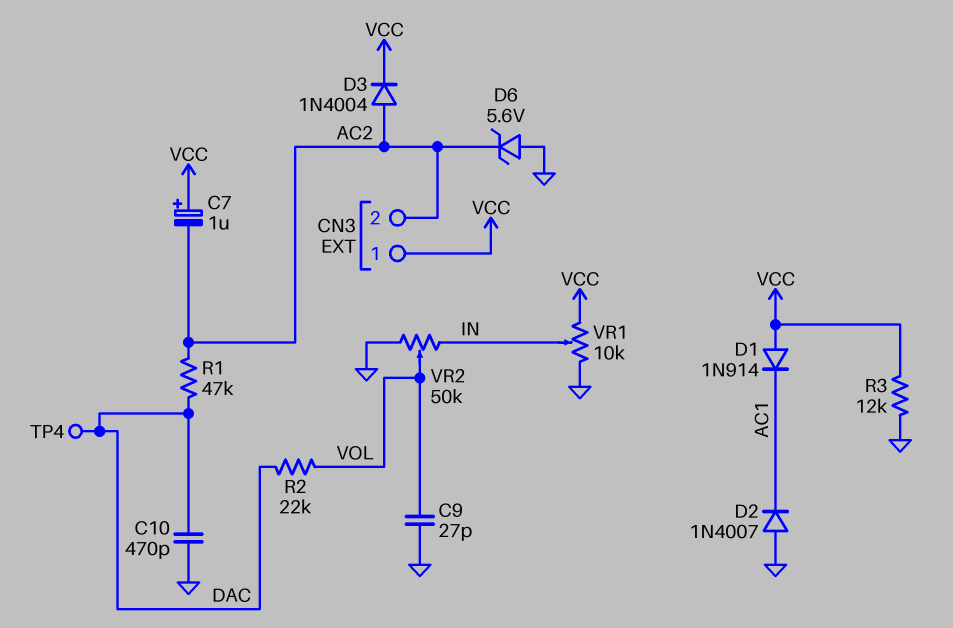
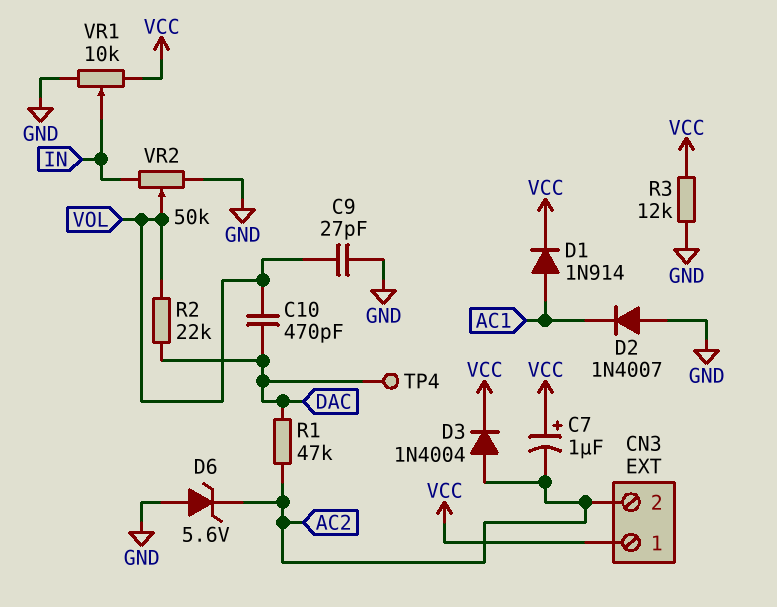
C10: 470pF (DAC, GND) -> 470pF (DAC, VOL)
D1: diode 1N914 (A VCC, K AC1) -> diode 1N914 (A AC1, K VCC)

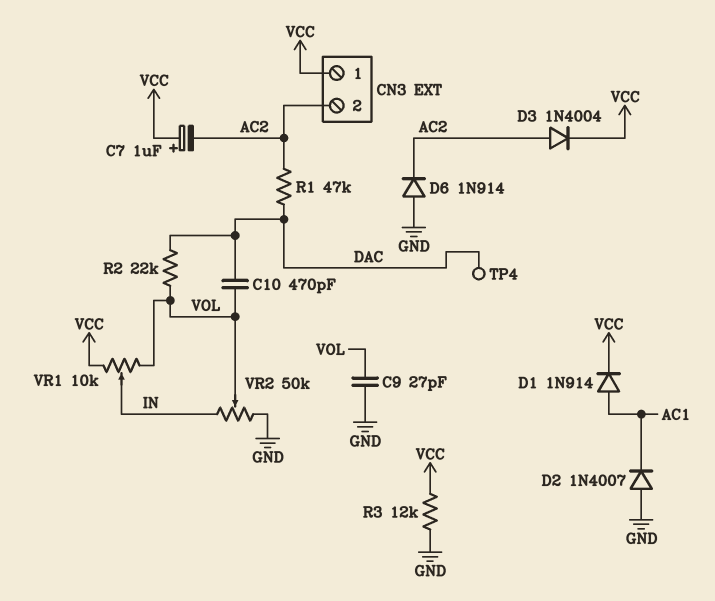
D6: zener 5.6V (A GND, K AC2) -> diode 1N914 (A GND, K AC2)
VR1: 10k (GND, VCC, wiper IN) -> 10k (VCC, VOL, wiper IN)

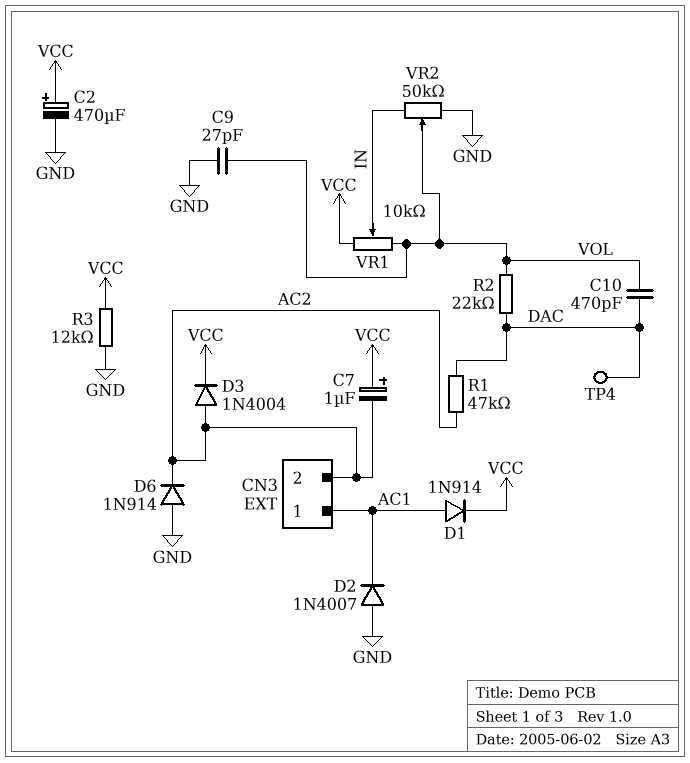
C2: none -> 470uF (plus VCC, minus GND)
CN3 pin 1: VCC -> AC1

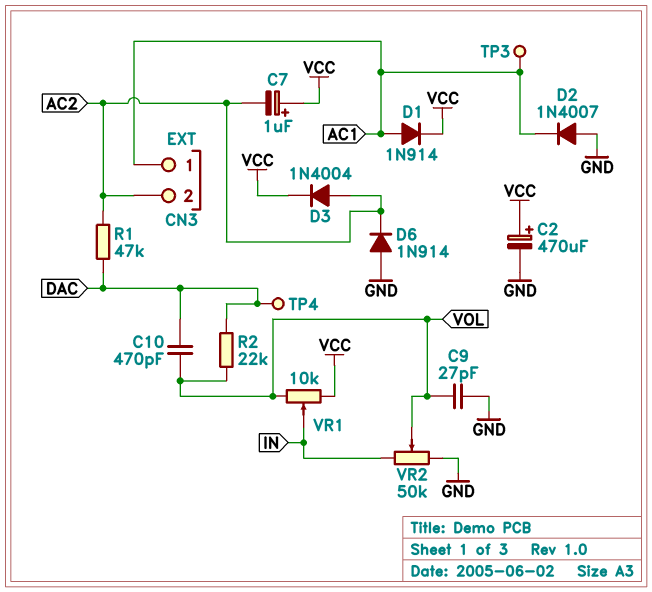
R3: 12k (GND, VCC) -> none
TP3: none -> test point (AC1)

